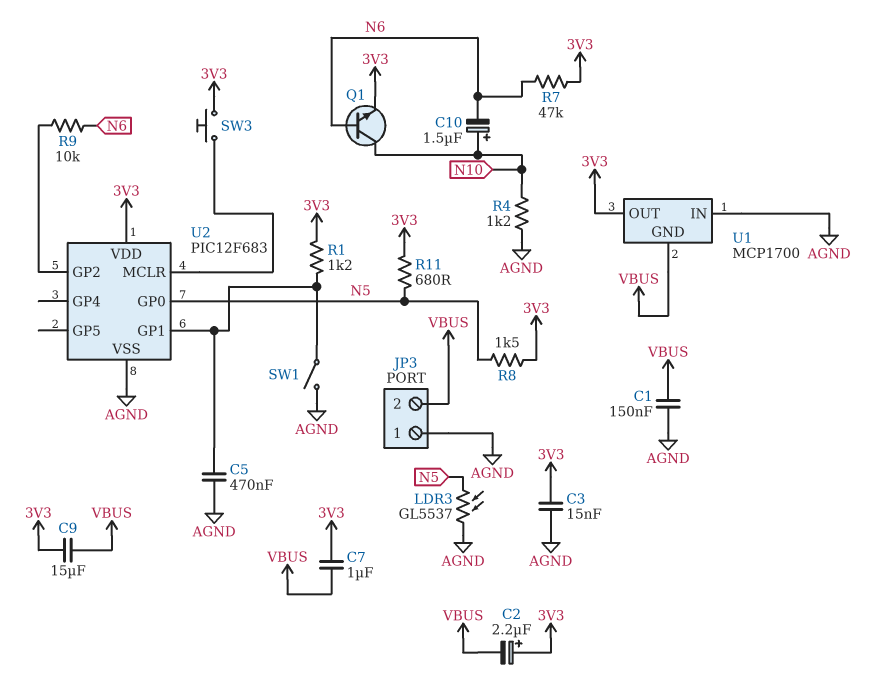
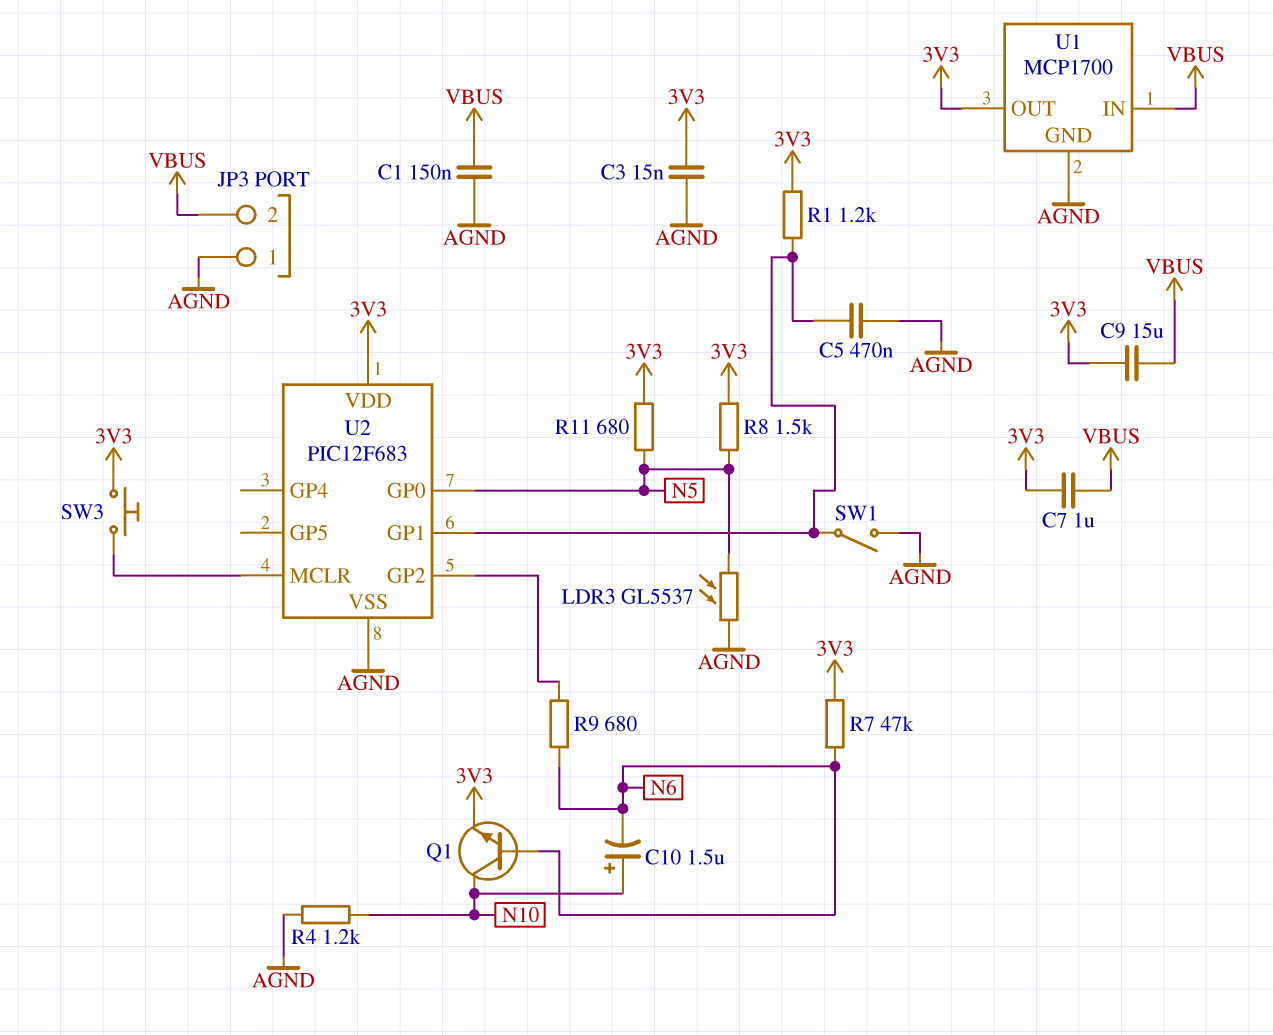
C2: 2.2uF (plus 3V3, minus VBUS) -> none
R9: 10k (N6, U2/GP2) -> 680 (N6, U2/GP2)
U1 pin GND: VBUS -> AGND
U1 pin IN: AGND -> VBUS

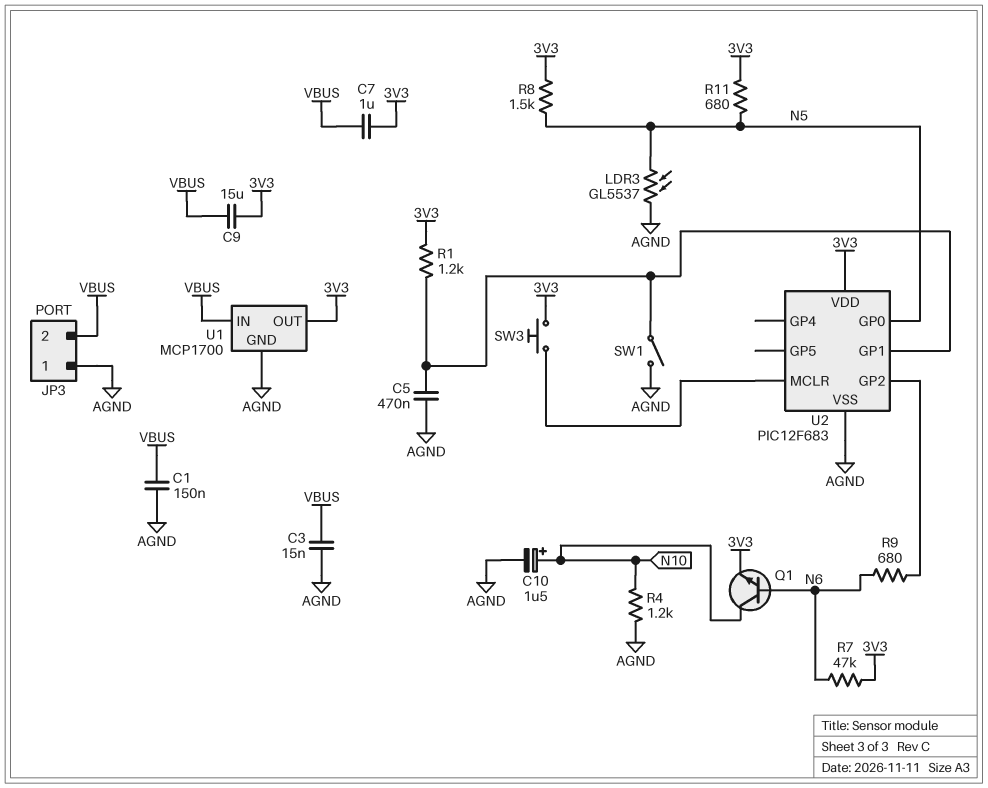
C3: 15nF (3V3, AGND) -> 15nF (AGND, VBUS)
C10: 1.5uF (plus N10, minus N6) -> 1.5uF (plus N10, minus AGND)

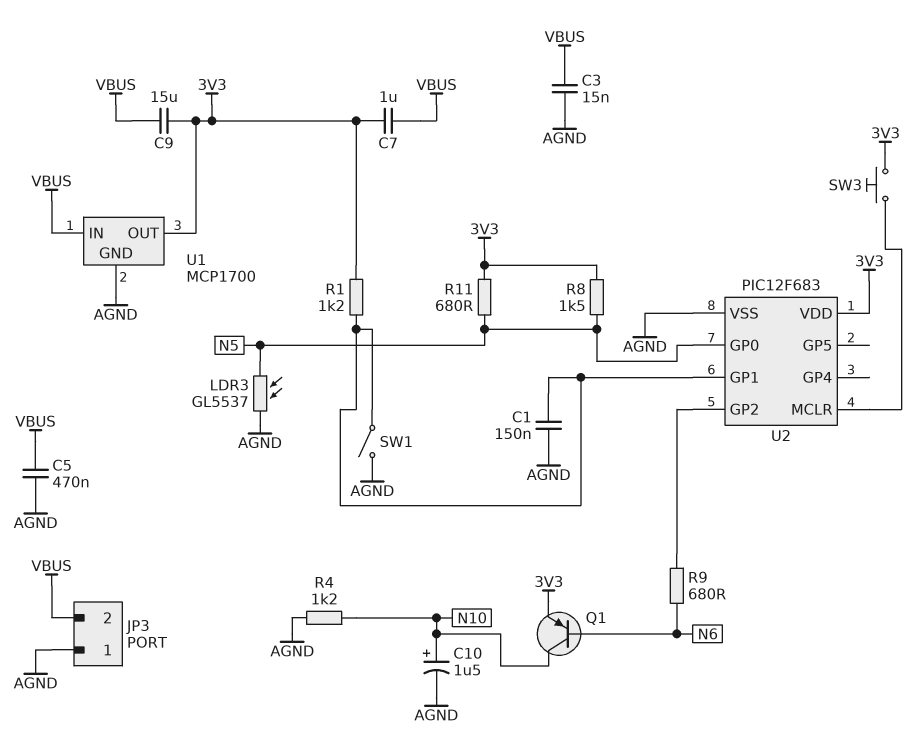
C1: 150nF (AGND, VBUS) -> 150nF (AGND, U2/GP1)
C5: 470nF (AGND, U2/GP1) -> 470nF (AGND, VBUS)
Q1: NPN (B N6, C N10, E 3V3) -> PNP (B N6, C N10, E 3V3)
R7: 47k (3V3, N6) -> none

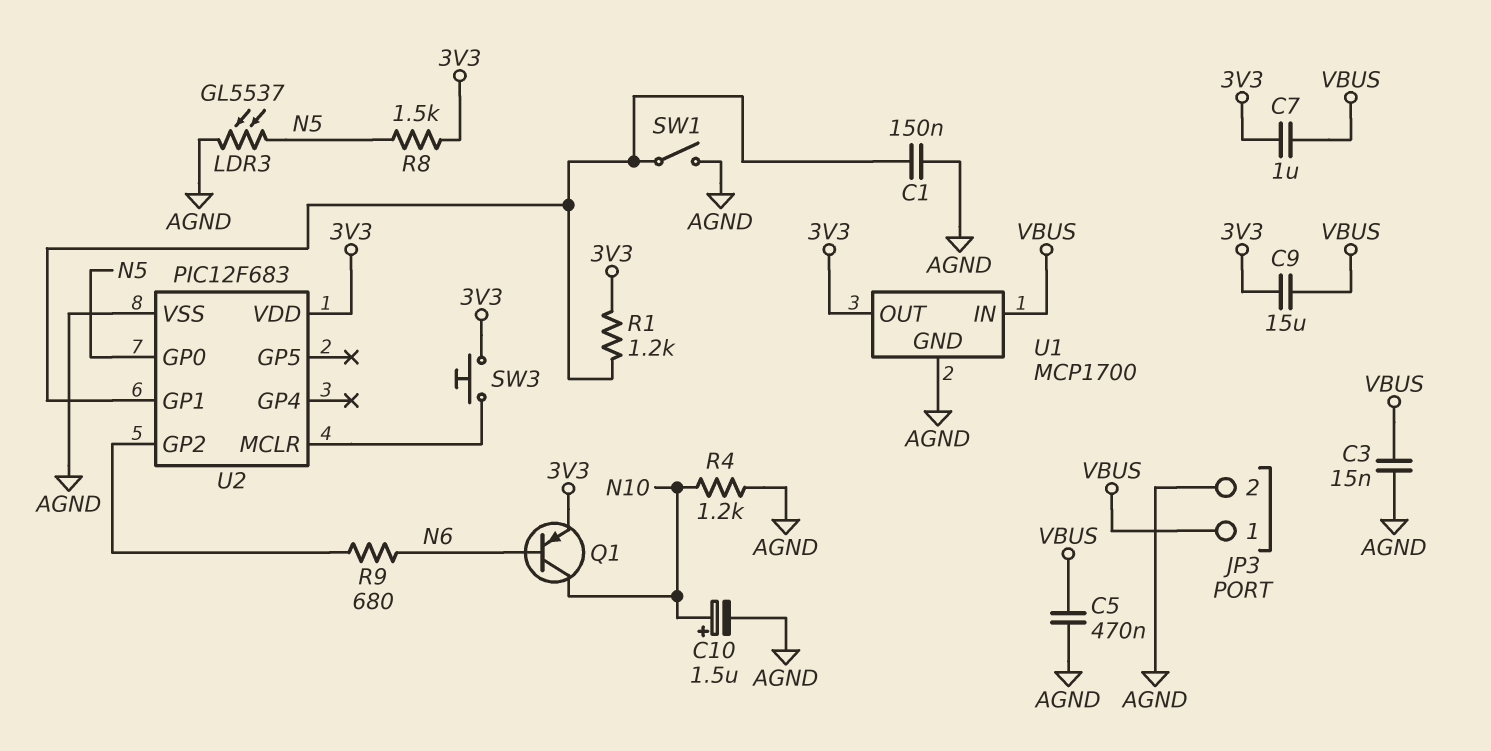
JP3 pin 1: AGND -> VBUS
JP3 pin 2: VBUS -> AGND
R11: 680 (3V3, N5) -> none

